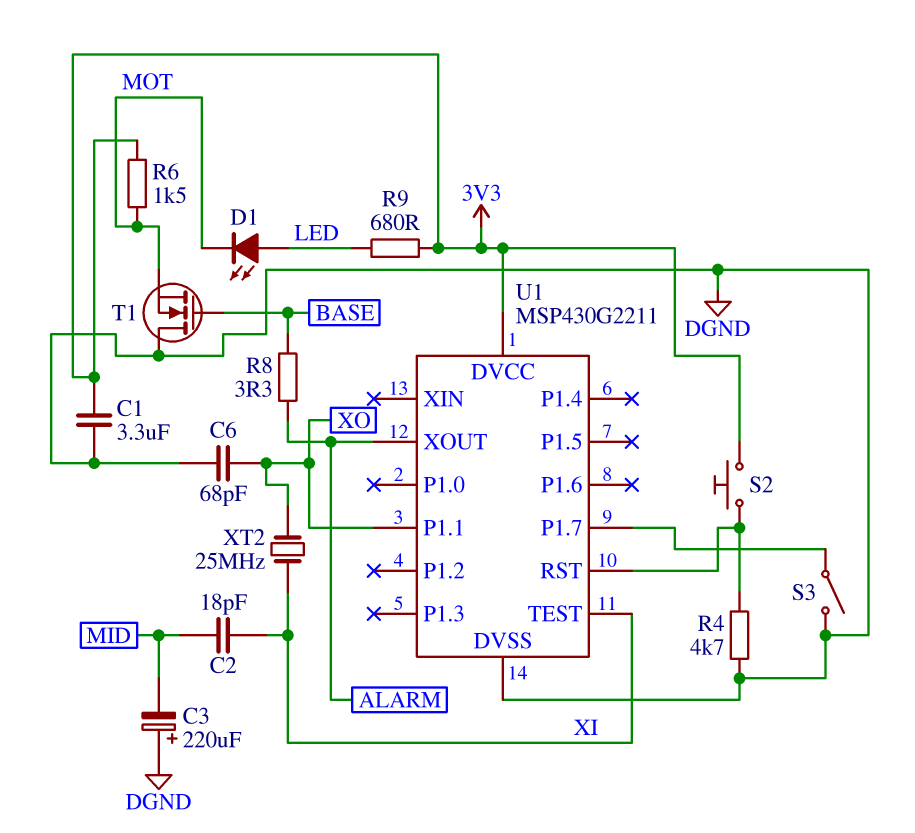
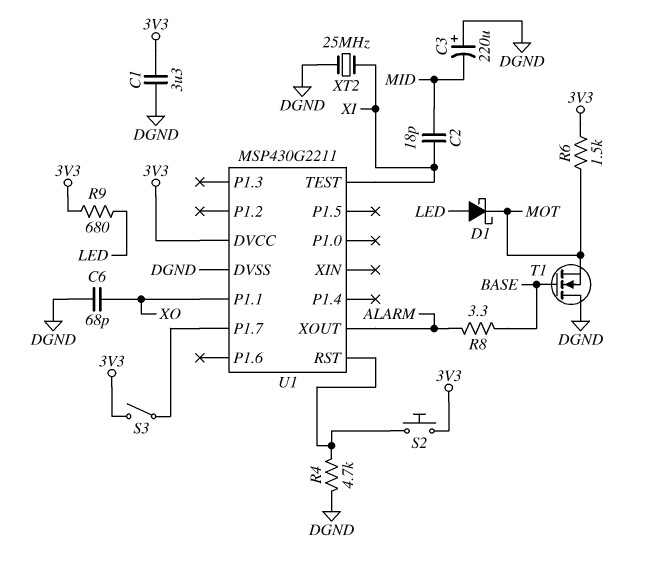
D1: LED (A LED, K MOT) -> schottky (A LED, K MOT)
S3: switch (DGND, U1/P1.7) -> switch (3V3, U1/P1.7)
XT2: 25MHz (XI, XO) -> 25MHz (DGND, XI)

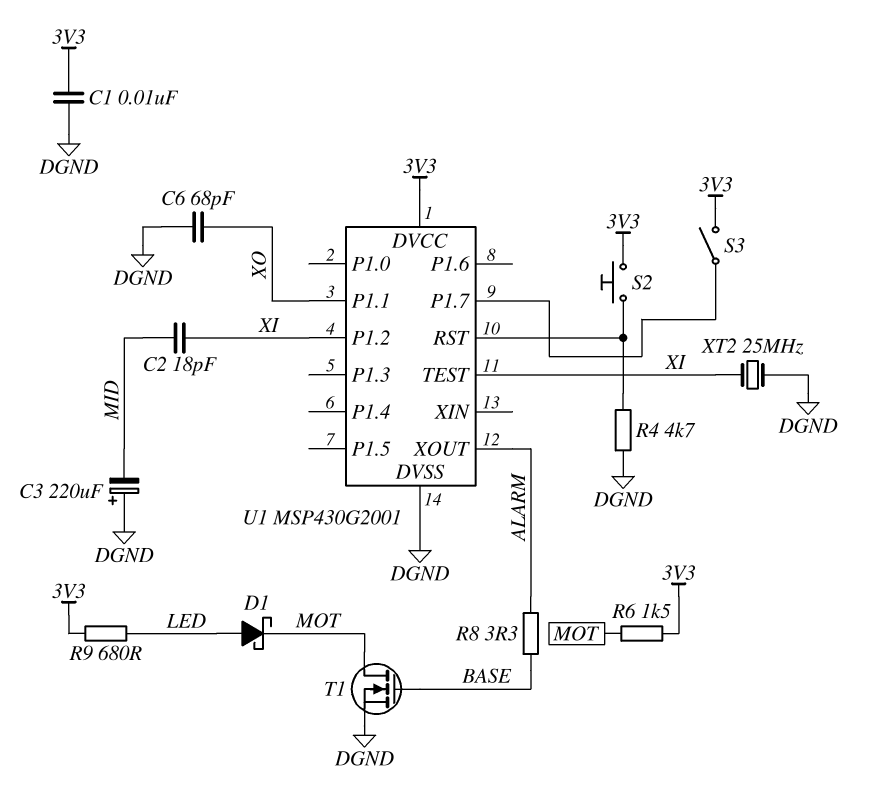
C1: 3.3uF (3V3, DGND) -> 10nF (3V3, DGND)
T1: NMOS (G BASE, D DGND, S MOT) -> NMOS (G BASE, D MOT, S DGND)
U1: MSP430G2211 -> MSP430G2001
U1 pin P1.2: none -> XI

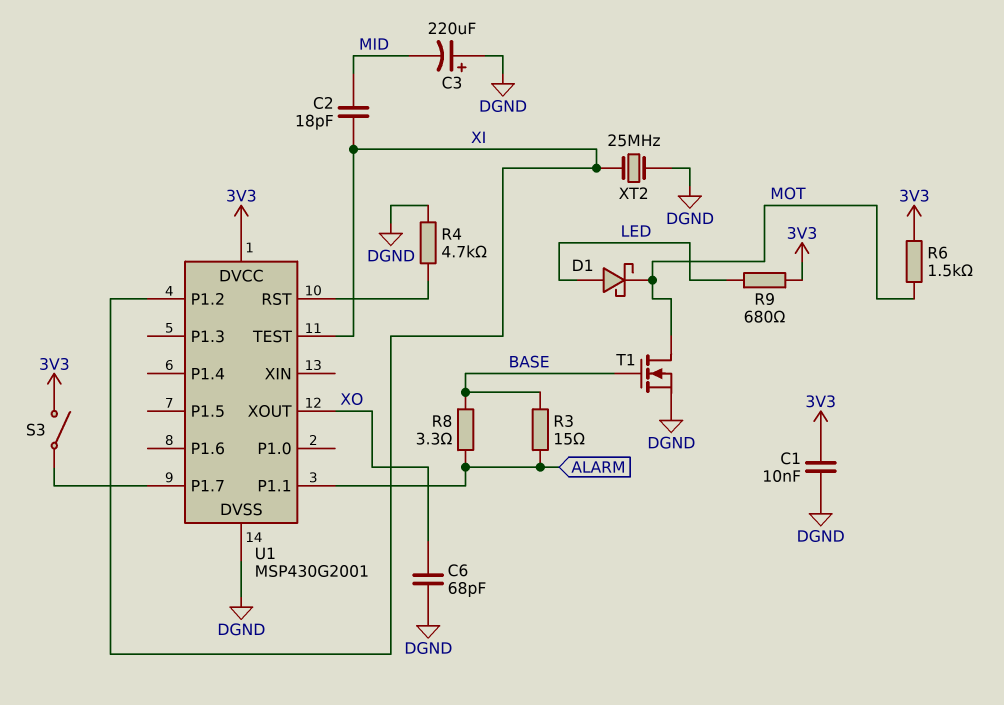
R3: none -> 15 (ALARM, BASE)
S2: button (3V3, U1/RST) -> none
U1 pin P1.1: XO -> ALARM
U1 pin XOUT: ALARM -> XO

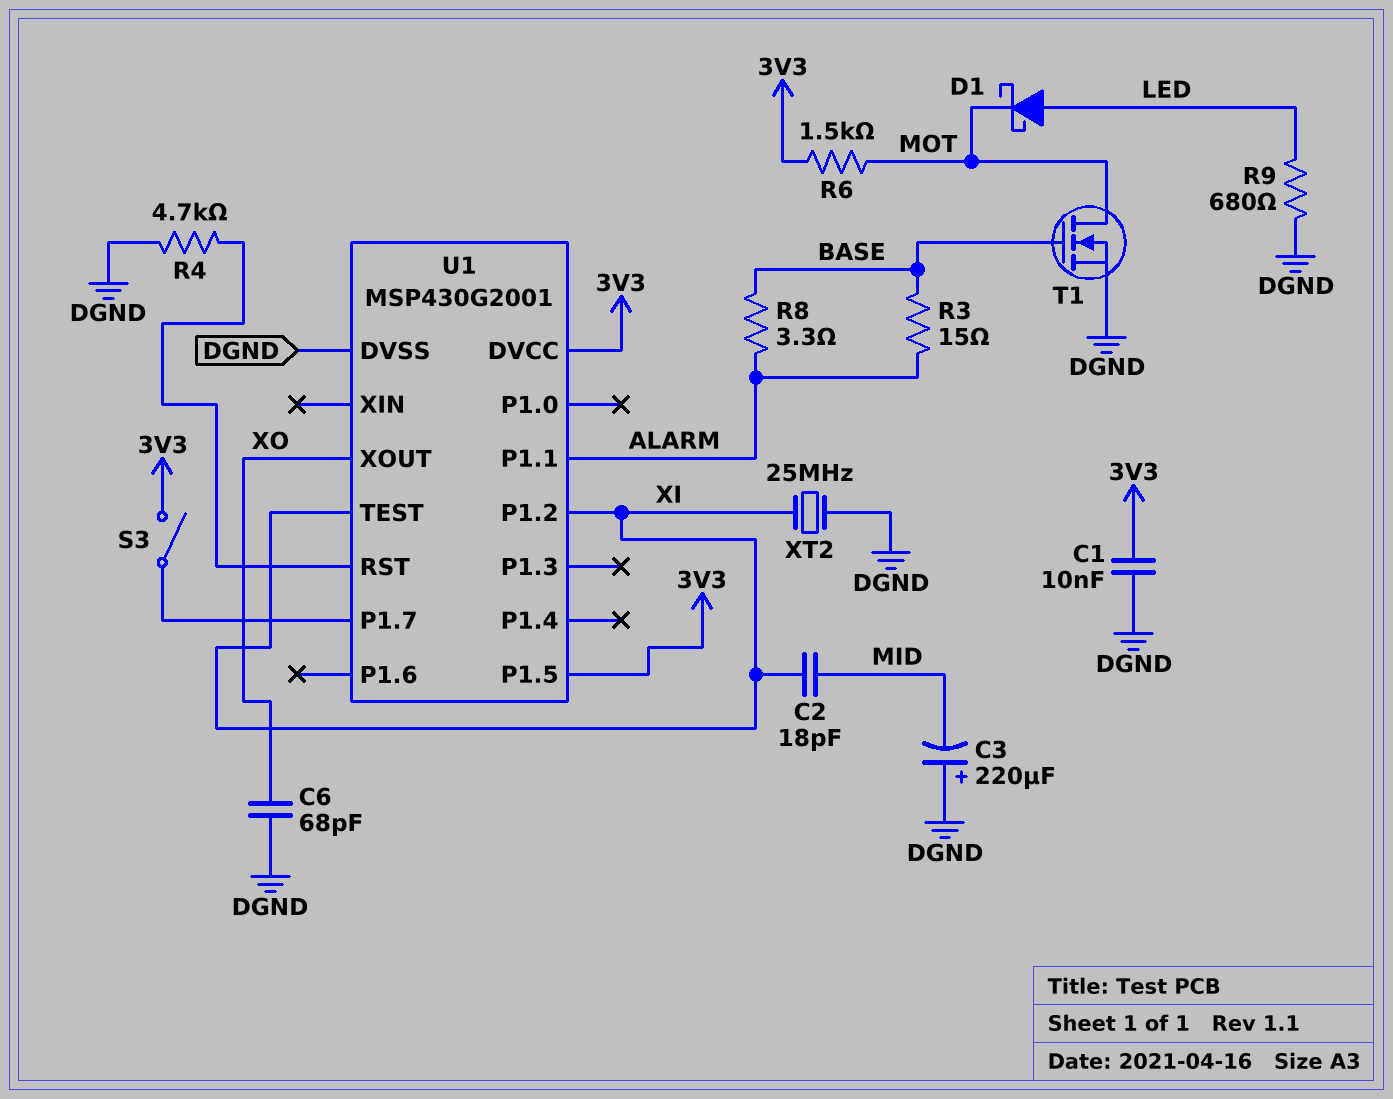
R9: 680 (3V3, LED) -> 680 (DGND, LED)
U1 pin P1.5: none -> 3V3

